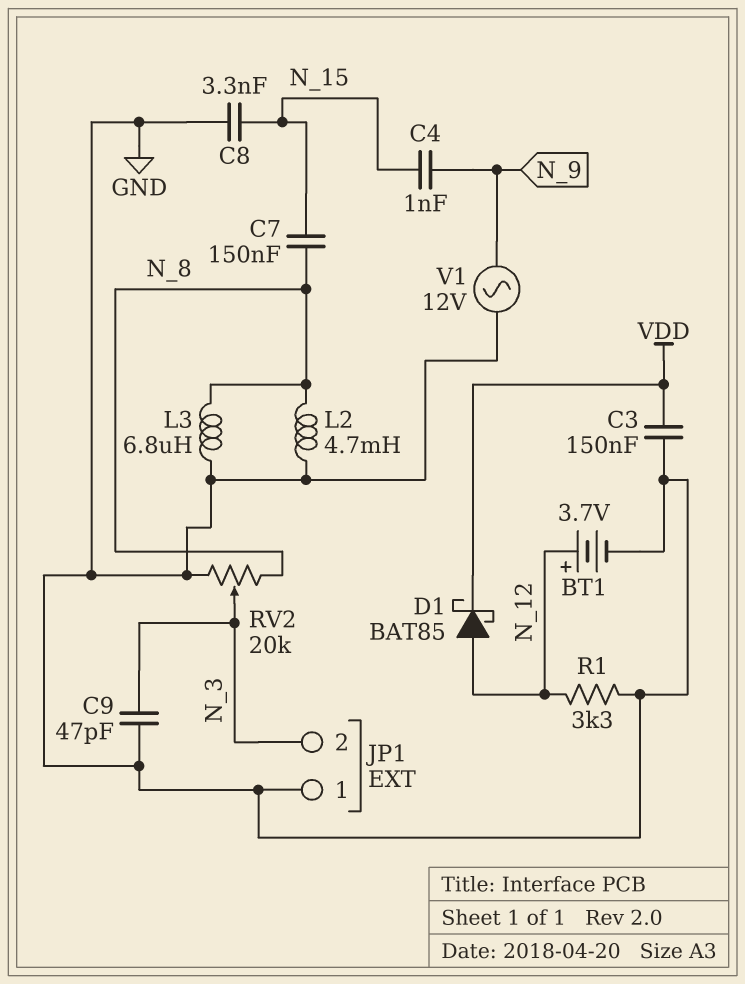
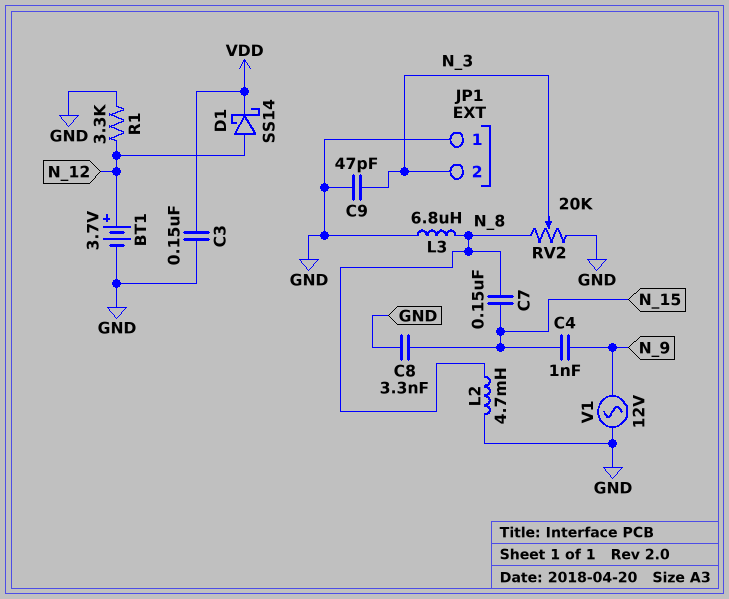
D1: schottky BAT85 (A N_12, K VDD) -> schottky SS14 (A N_12, K VDD)

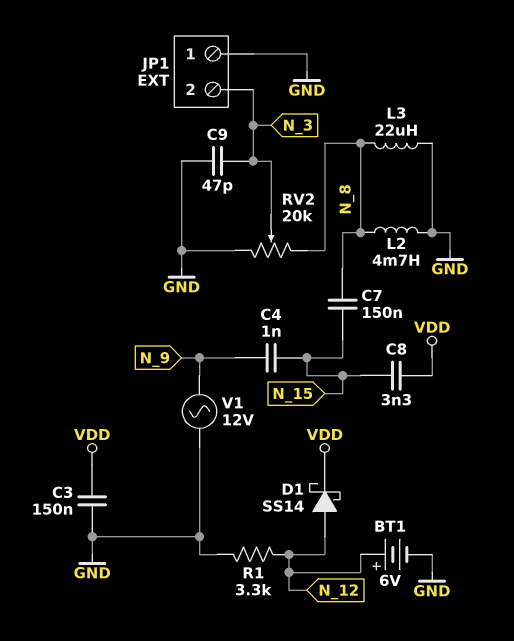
BT1: 3.7V (plus N_12, minus GND) -> 6V (plus N_12, minus GND)
C8: 3.3nF (GND, N_15) -> 3.3nF (N_15, VDD)
L3: 6.8uH (GND, N_8) -> 22uH (GND, N_8)

